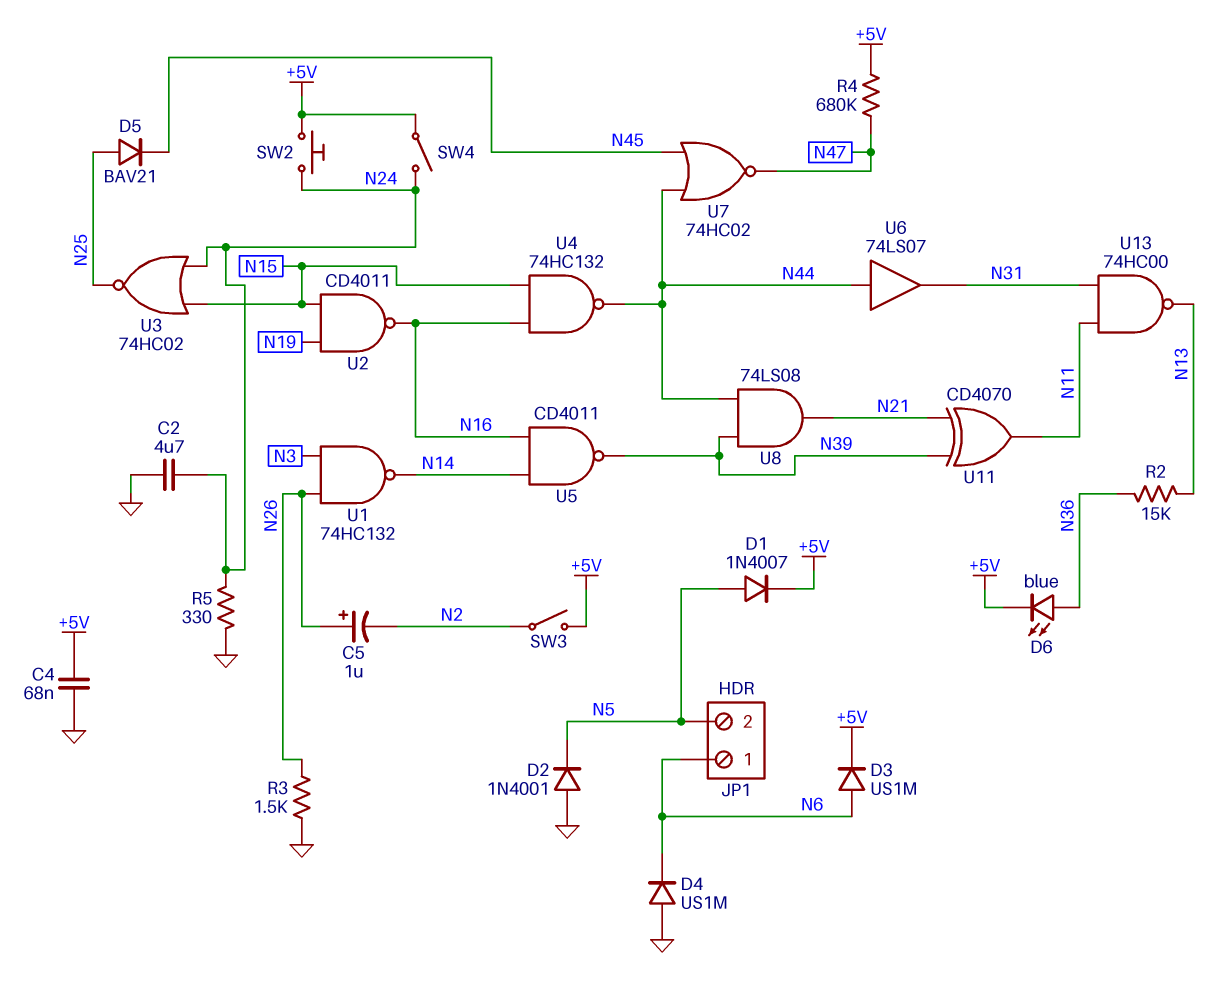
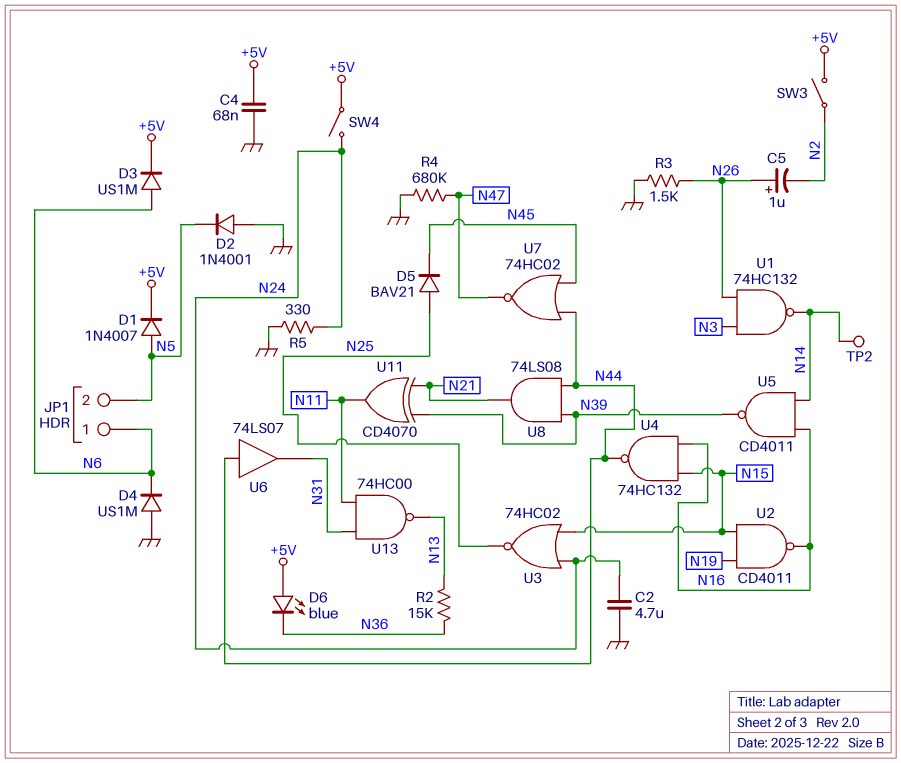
D6: LED blue (A N36, K +5V) -> LED blue (A +5V, K N36)
R4: 680k (+5V, N47) -> 680k (GND, N47)
SW2: button (+5V, N24) -> none
TP2: none -> test point (N14)

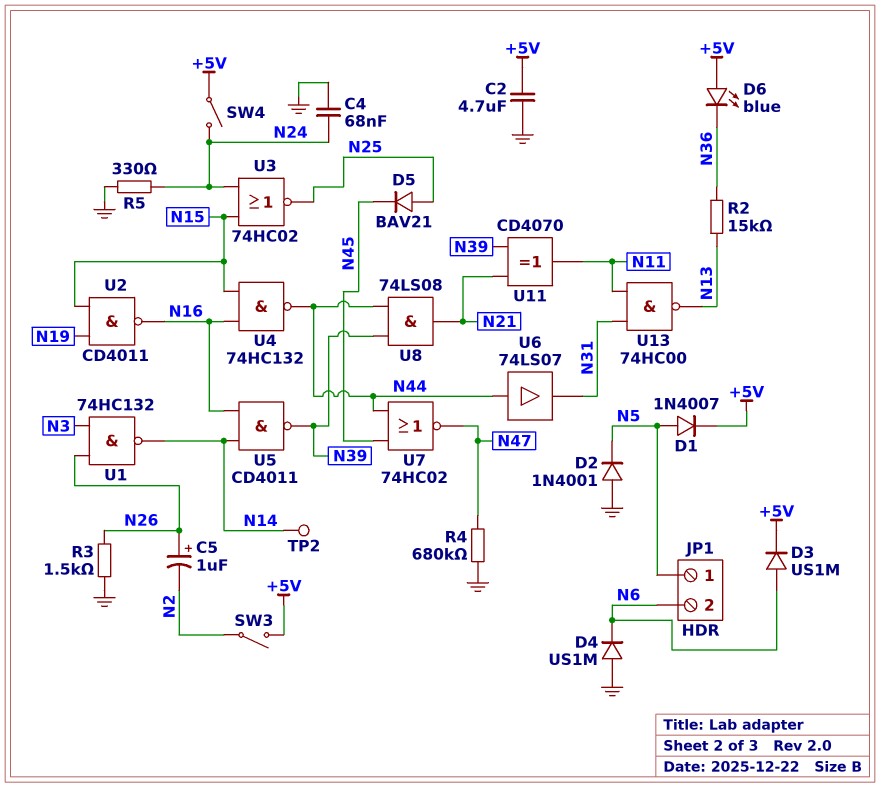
C2: 4.7uF (GND, N24) -> 4.7uF (+5V, GND)
C4: 68nF (+5V, GND) -> 68nF (GND, N24)
JP1 pin 1: N6 -> N5
JP1 pin 2: N5 -> N6

